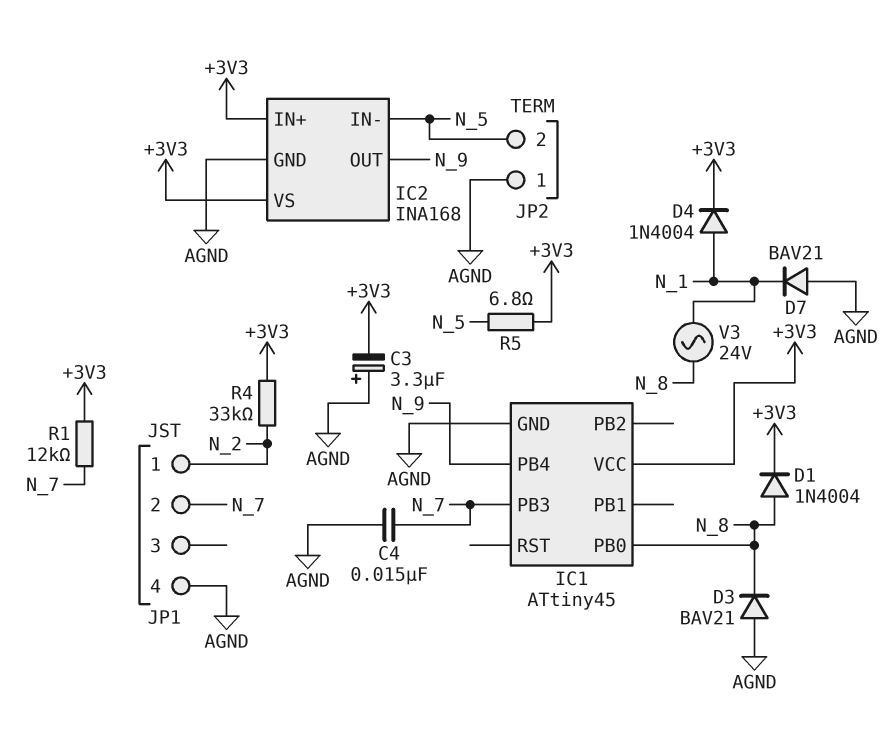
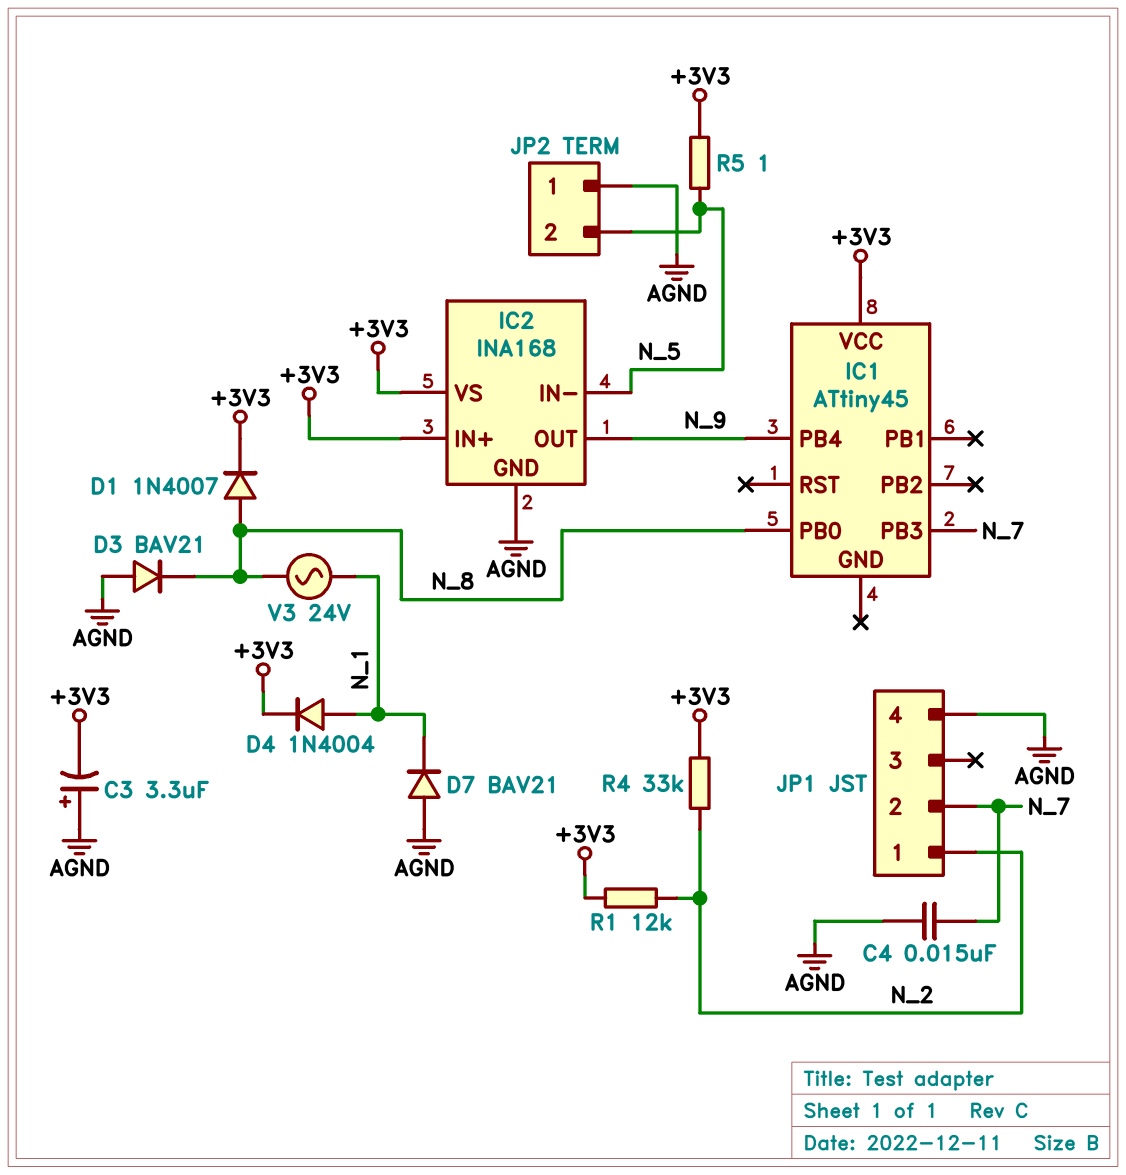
D1: diode 1N4004 (A N_8, K +3V3) -> diode 1N4007 (A N_8, K +3V3)
IC1 pin GND: AGND -> none
R1: 12k (+3V3, N_7) -> 12k (+3V3, N_2)
R5: 6.8 (+3V3, N_5) -> 1 (+3V3, N_5)

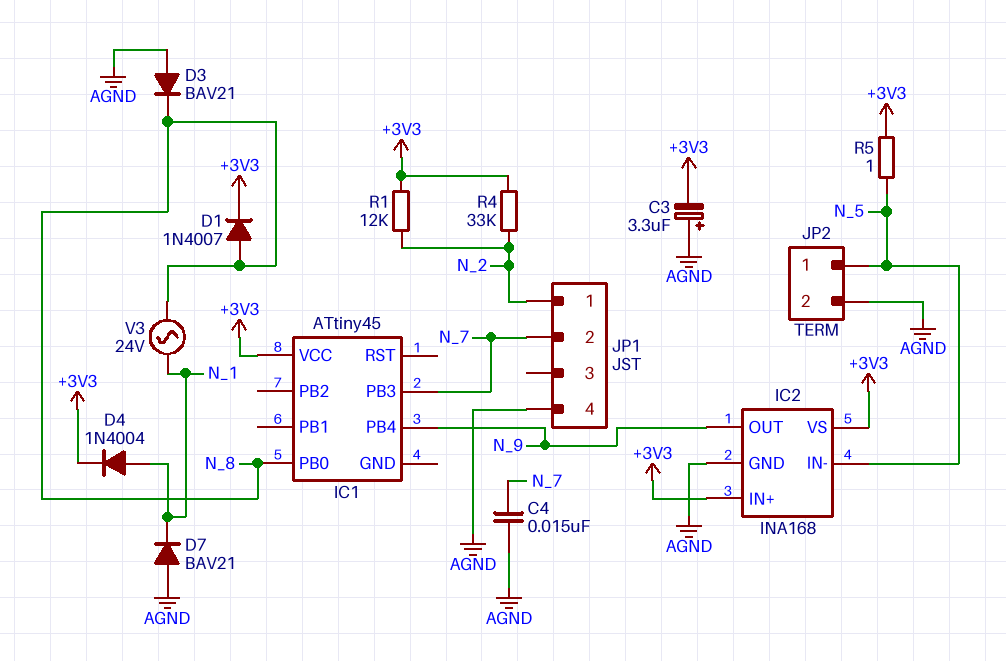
JP2 pin 1: AGND -> N_5
JP2 pin 2: N_5 -> AGND

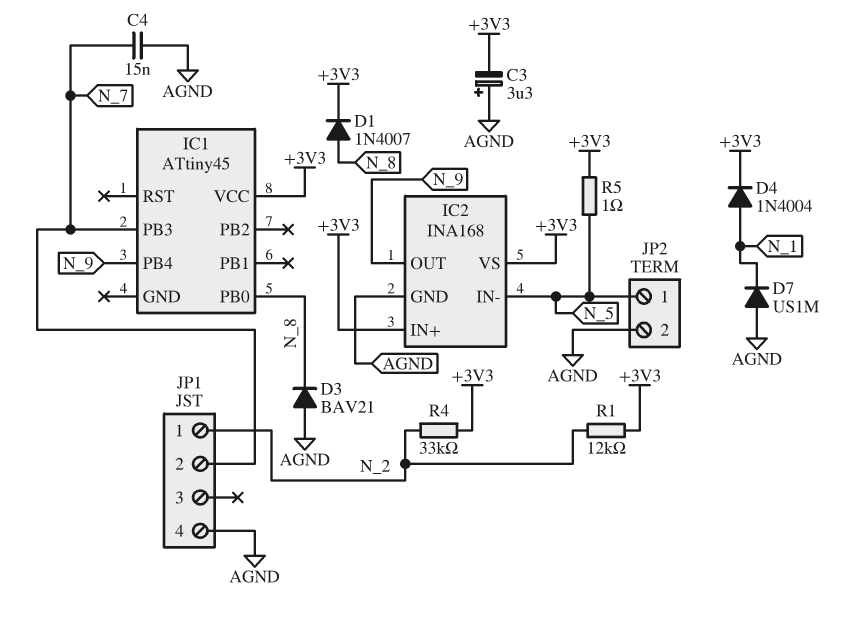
D7: diode BAV21 (A AGND, K N_1) -> diode US1M (A AGND, K N_1)
V3: AC 24V (N_1, N_8) -> none

